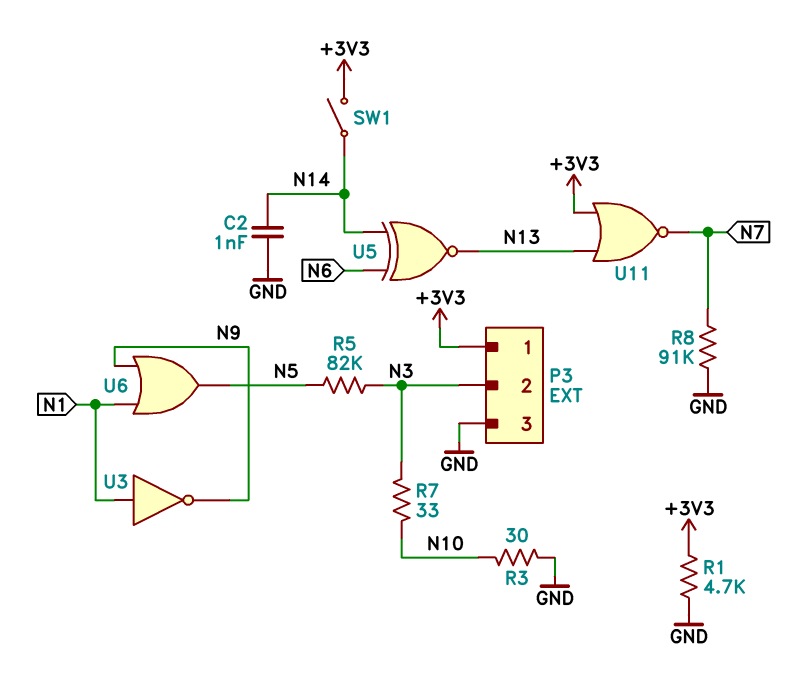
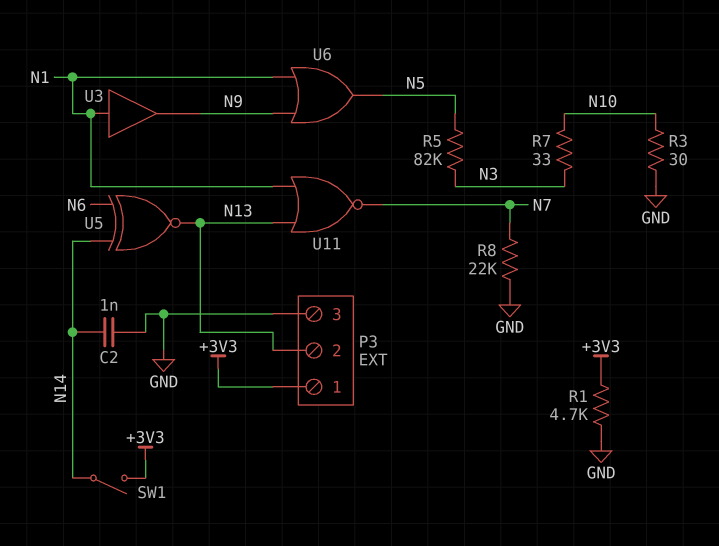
P3 pin 2: N3 -> N13
R8: 91k (GND, N7) -> 22k (GND, N7)
U3: NOT (in N1, out N9) -> buffer (in N1, out N9)
U11: NOR (in +3V3, in N13, out N7) -> NOR (in N1, in N13, out N7)

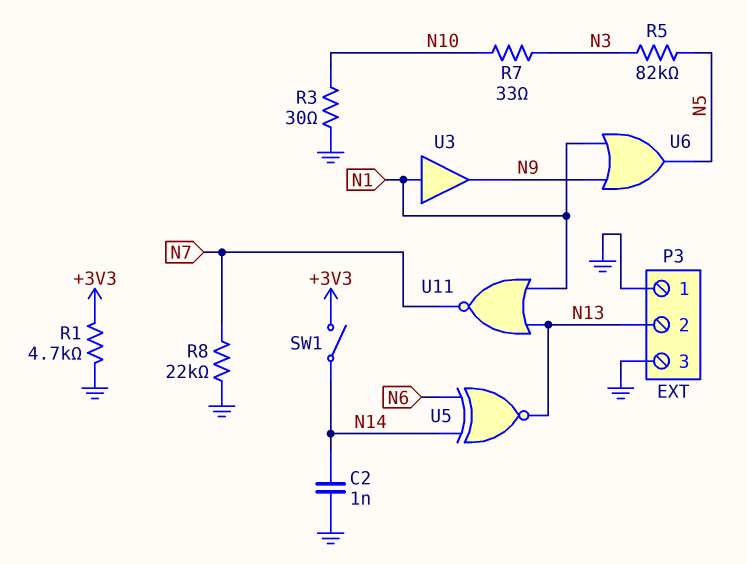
P3 pin 1: +3V3 -> GND

